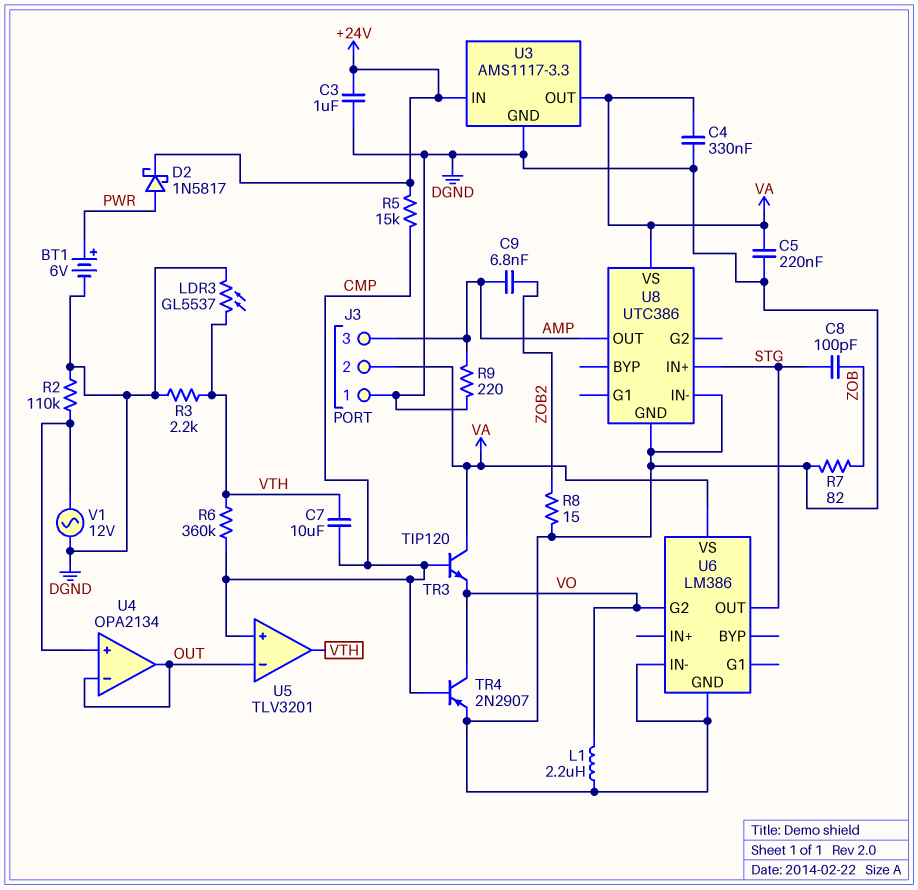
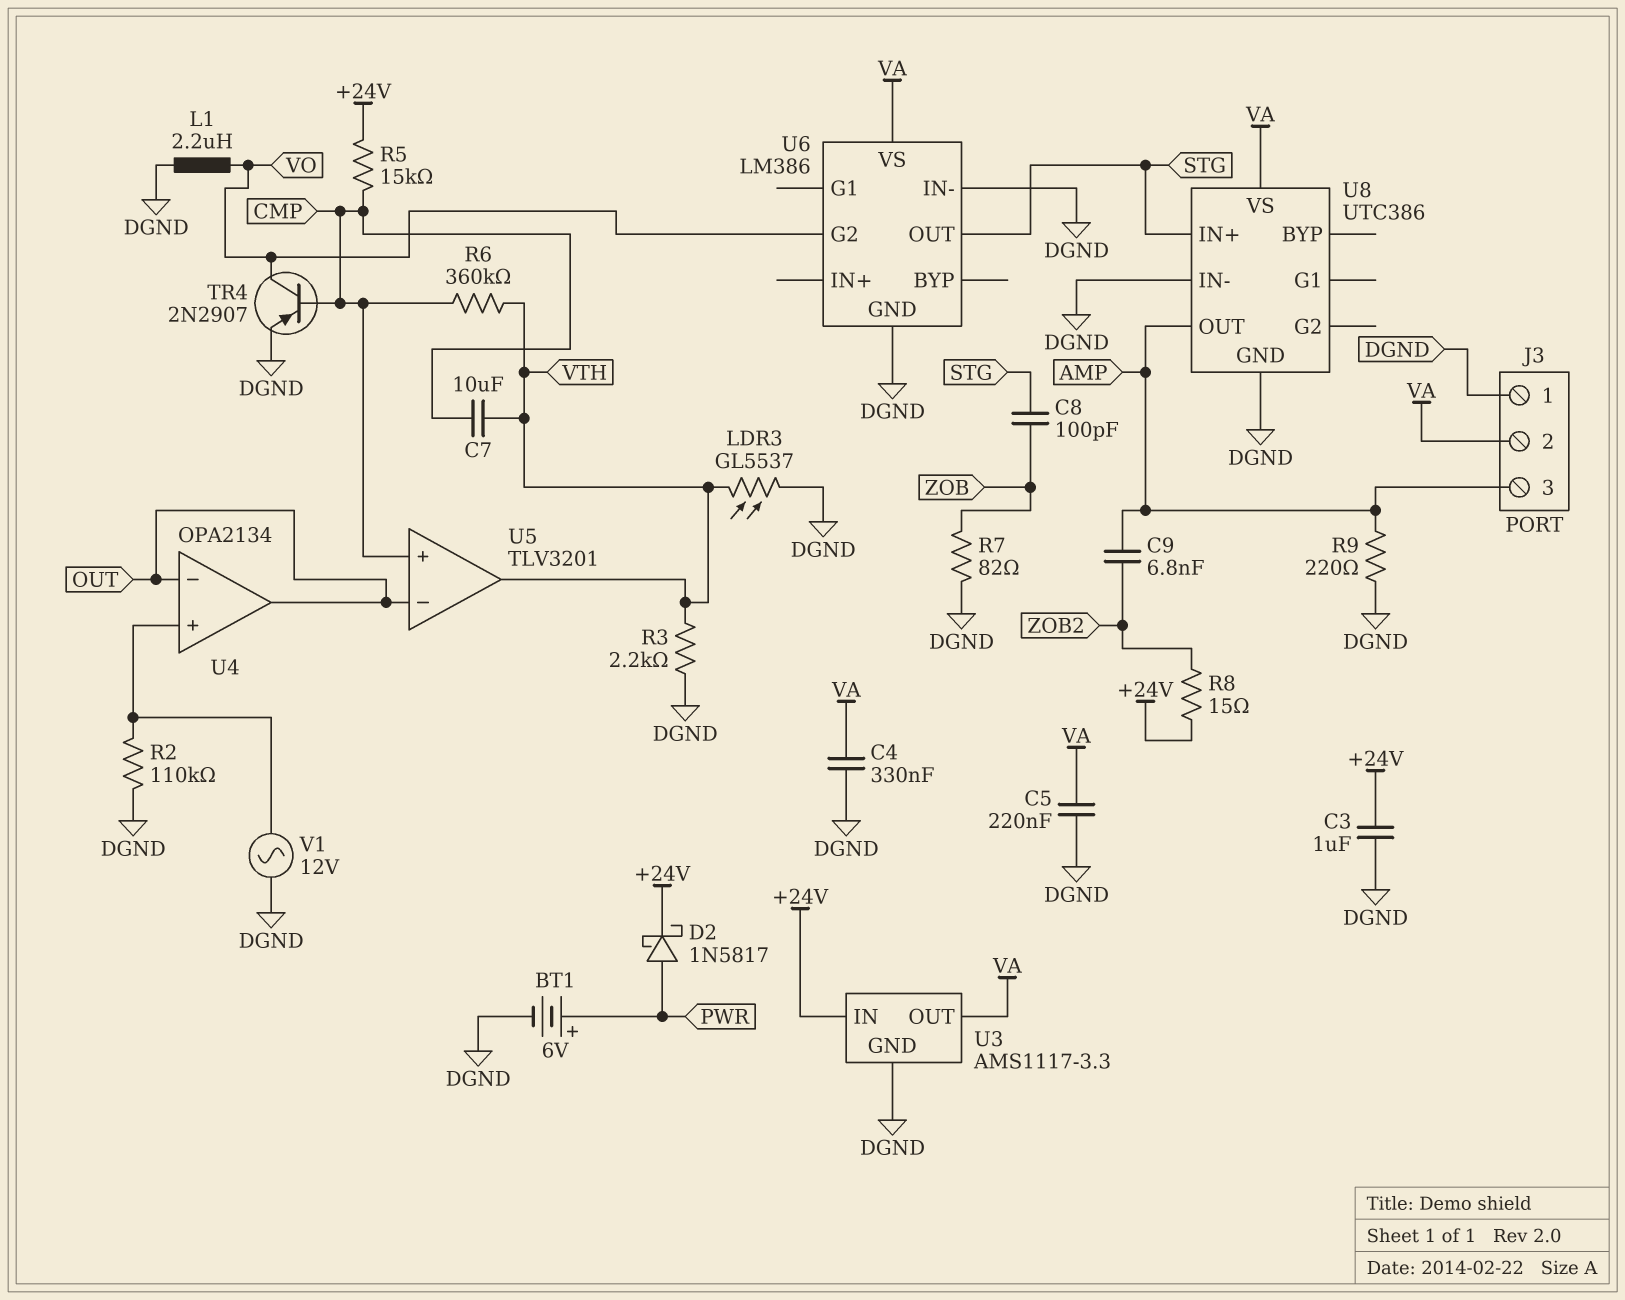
R8: 15 (DGND, ZOB2) -> 15 (+24V, ZOB2)
TR3: NPN TIP120 (B CMP, C VA, E VO) -> none

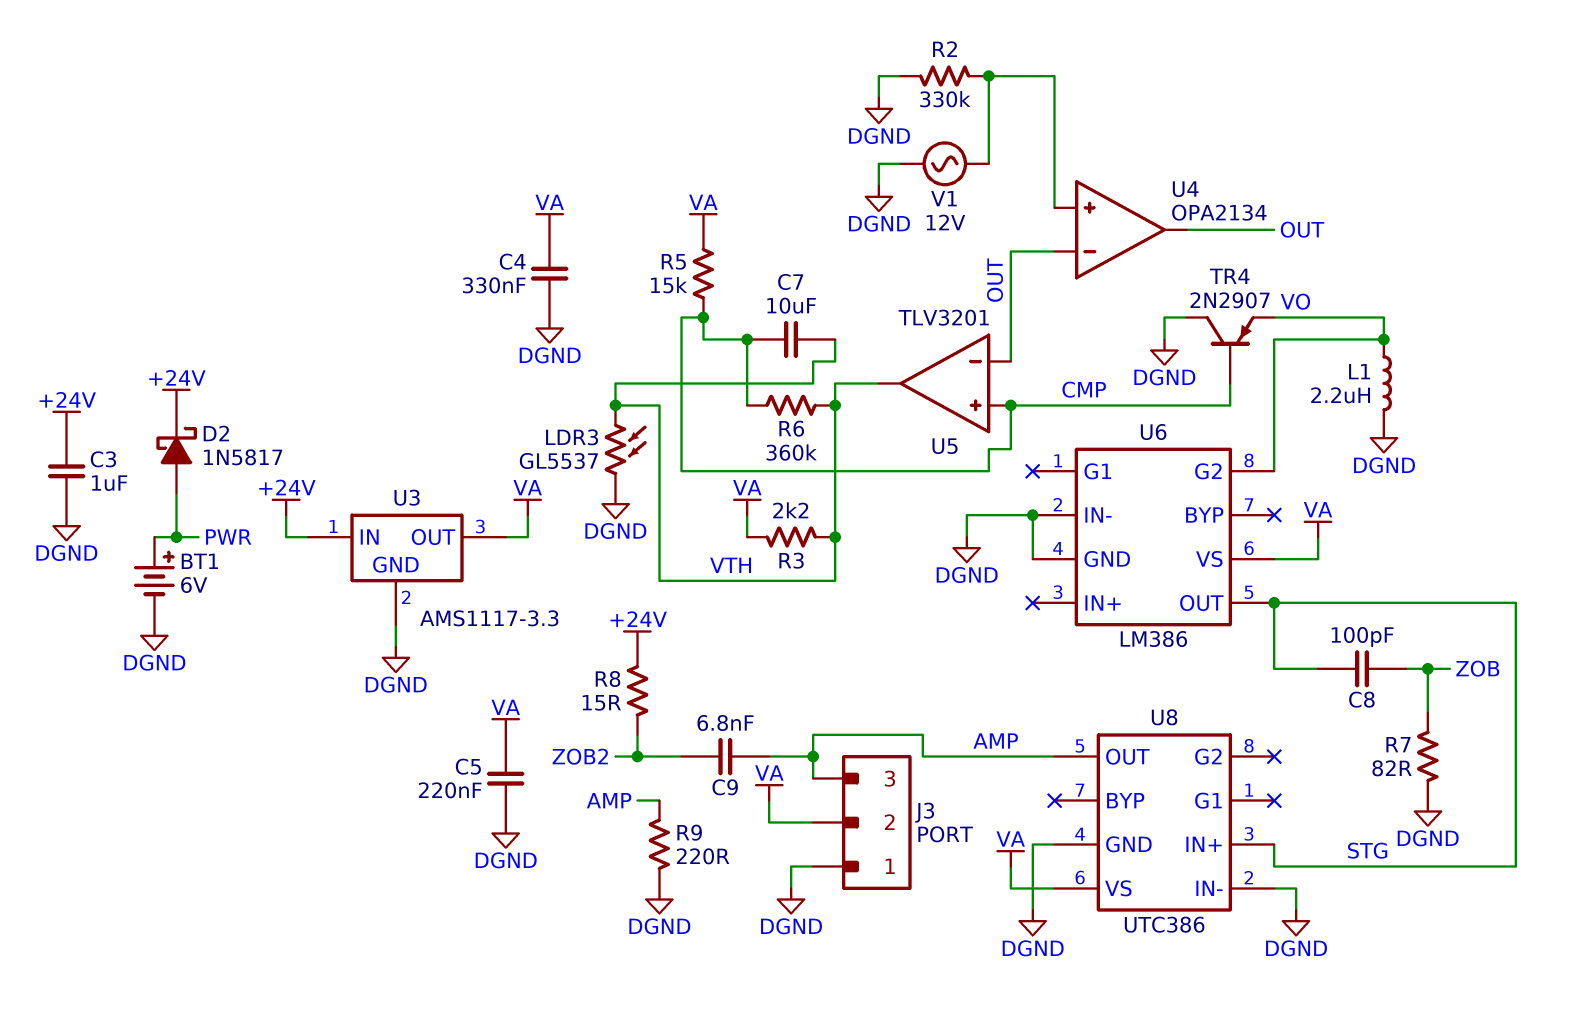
R2: 110k (DGND, U4/in+) -> 330k (DGND, U4/in+)
R3: 2.2k (DGND, VTH) -> 2.2k (VA, VTH)
R5: 15k (+24V, CMP) -> 15k (CMP, VA)
TR4: PNP 2N2907 (B CMP, C VO, E DGND) -> PNP 2N2907 (B CMP, C DGND, E VO)

